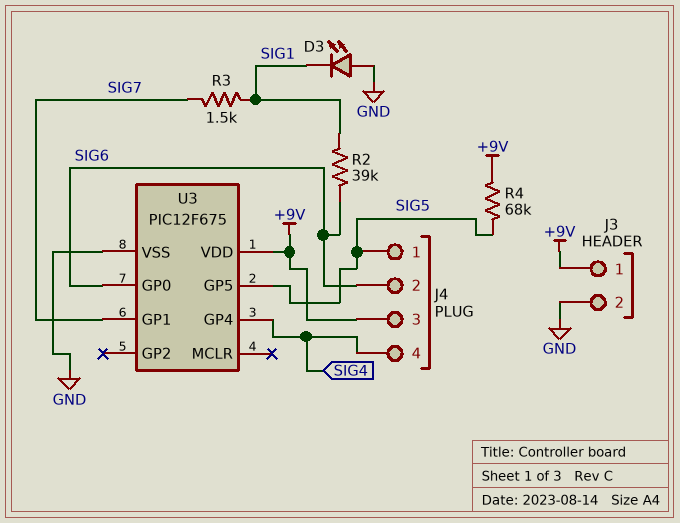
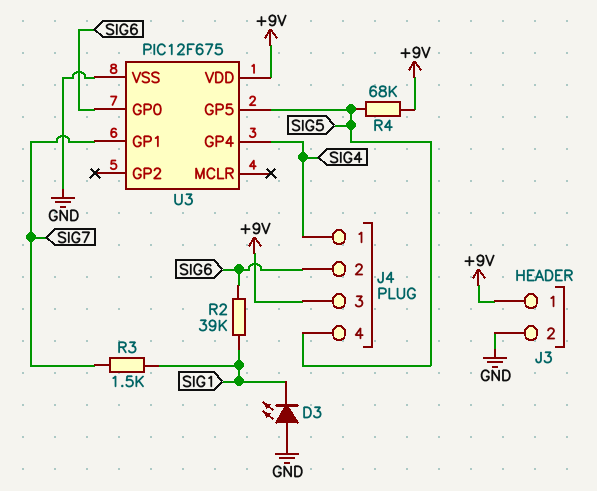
J4 pin 1: SIG5 -> SIG4
J4 pin 4: SIG4 -> SIG5

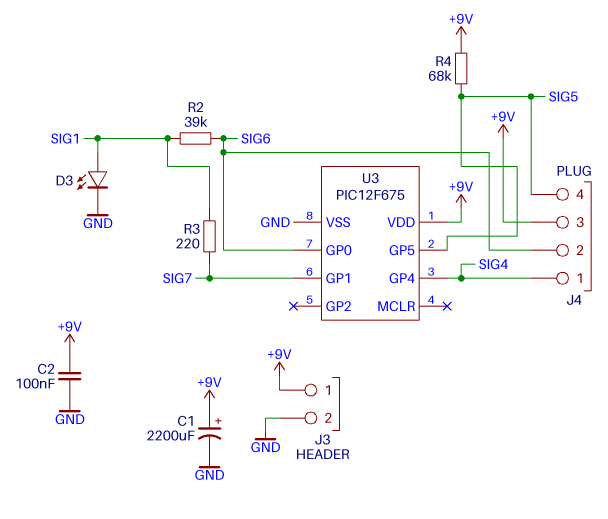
C1: none -> 2200uF (plus +9V, minus GND)
C2: none -> 100nF (+9V, GND)
D3: LED (A GND, K SIG1) -> LED (A SIG1, K GND)
R3: 1.5k (SIG1, SIG7) -> 220 (SIG1, SIG7)

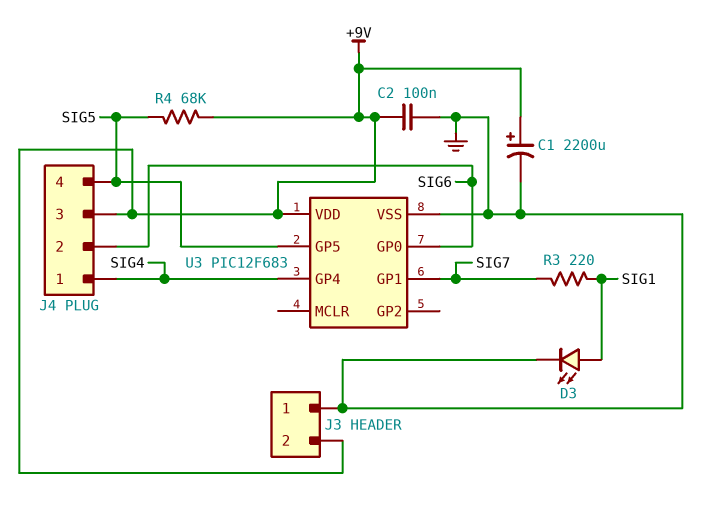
J3 pin 1: +9V -> GND
J3 pin 2: GND -> +9V
R2: 39k (SIG1, SIG6) -> none
U3: PIC12F675 -> PIC12F683

